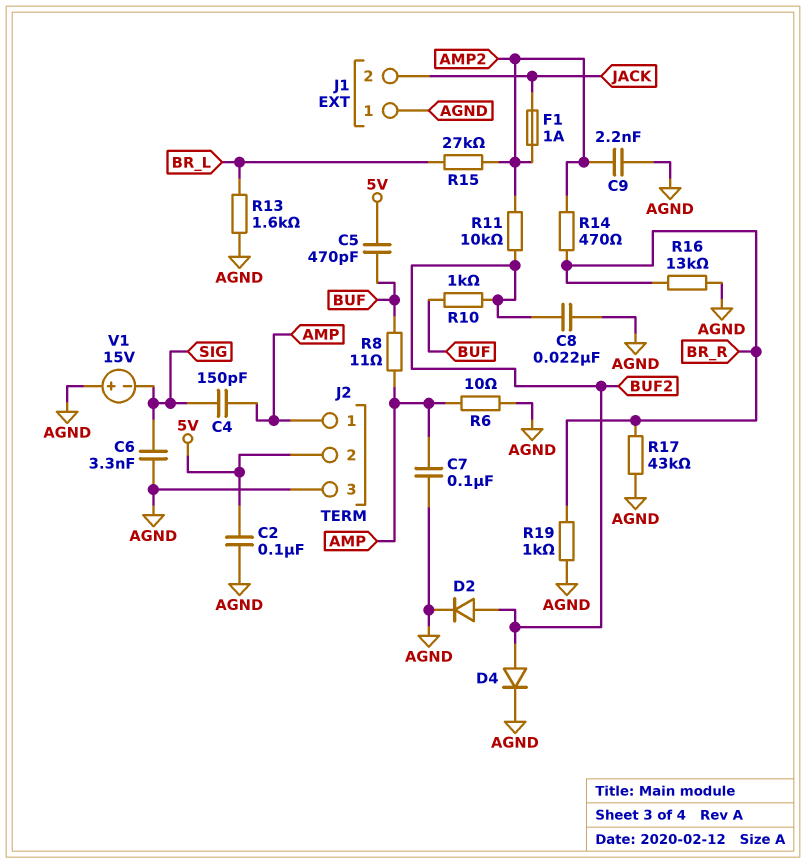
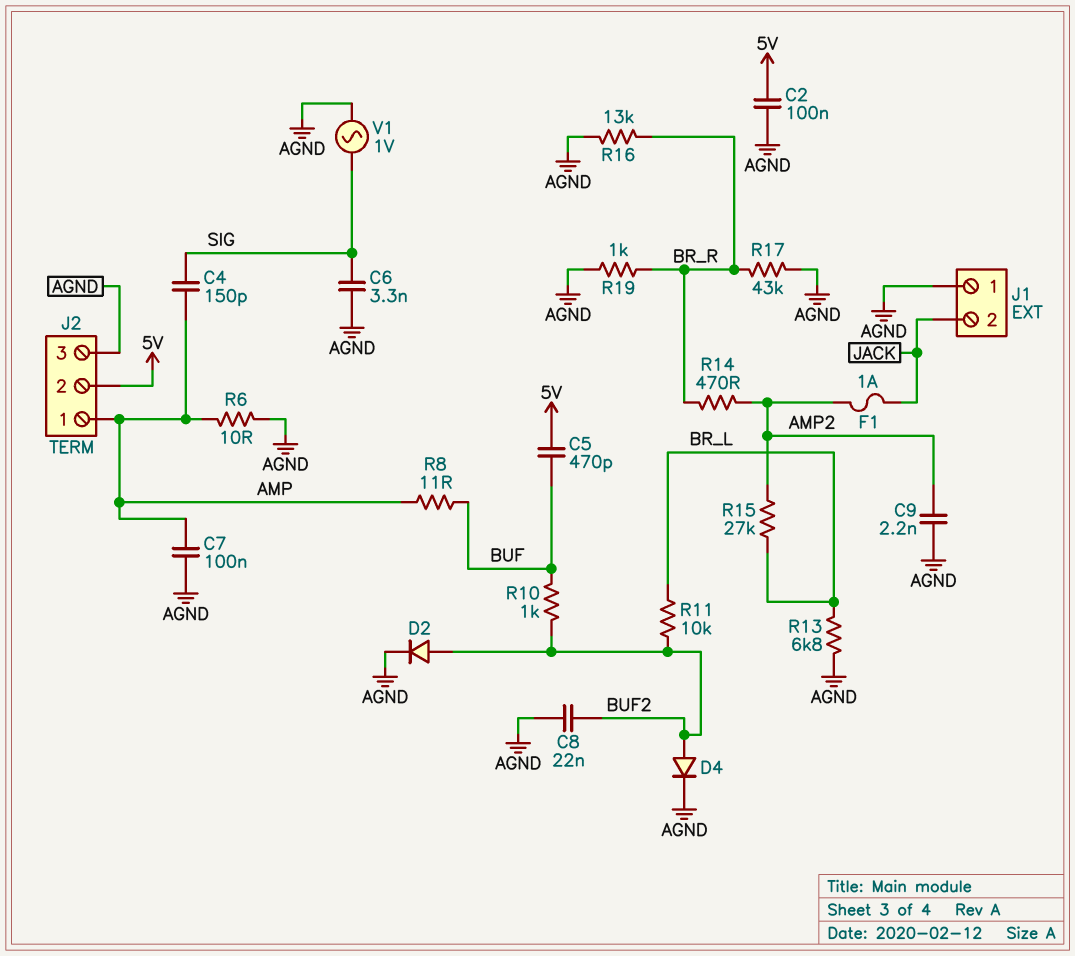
R11: 10k (AMP2, BUF2) -> 10k (BR_L, BUF2)
R13: 1.6k (AGND, BR_L) -> 6.8k (AGND, BR_L)
V1: 15V (plus AGND, minus SIG) -> AC 1V (AGND, SIG)

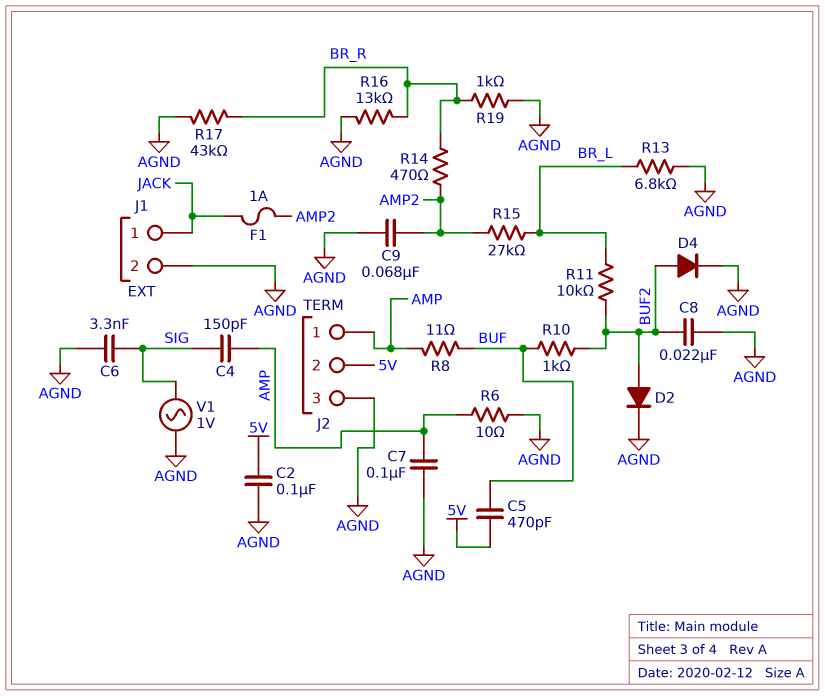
C9: 2.2nF (AGND, AMP2) -> 68nF (AGND, AMP2)
J1 pin 1: AGND -> JACK
J1 pin 2: JACK -> AGND

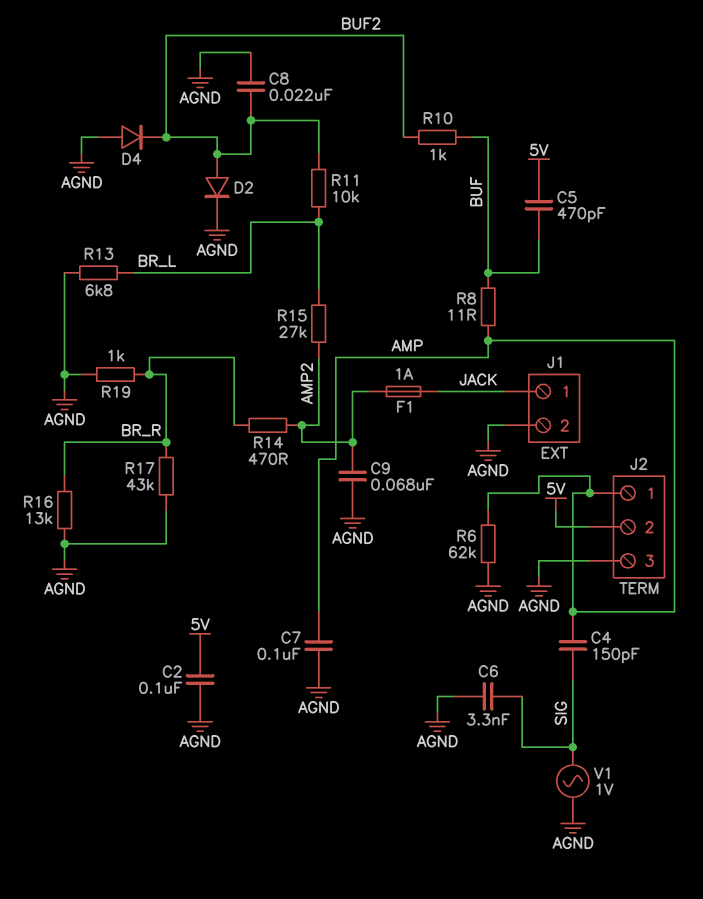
D4: diode (A BUF2, K AGND) -> diode (A AGND, K BUF2)
R6: 10 (AGND, AMP) -> 62k (AGND, AMP)

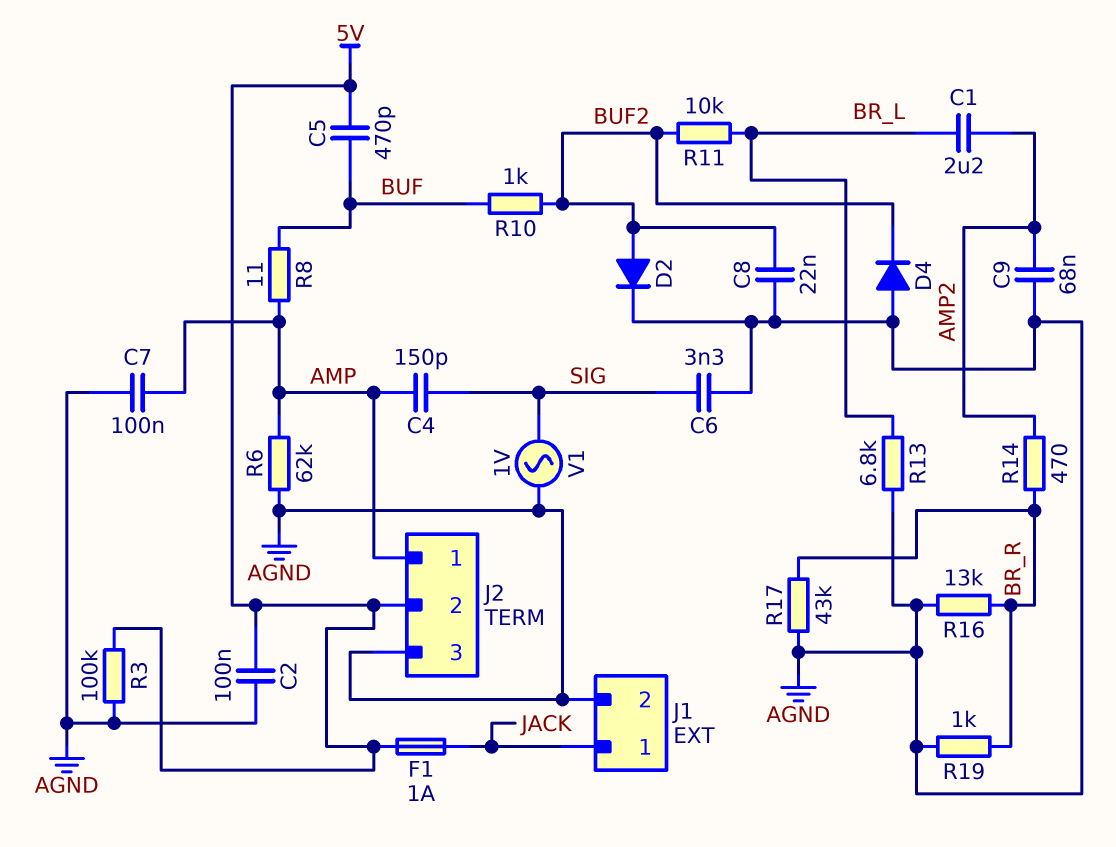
C1: none -> 2.2uF (AMP2, BR_L)
F1: 1A (AMP2, JACK) -> 1A (5V, JACK)
R3: none -> 100k (5V, AGND)
R15: 27k (AMP2, BR_L) -> none

